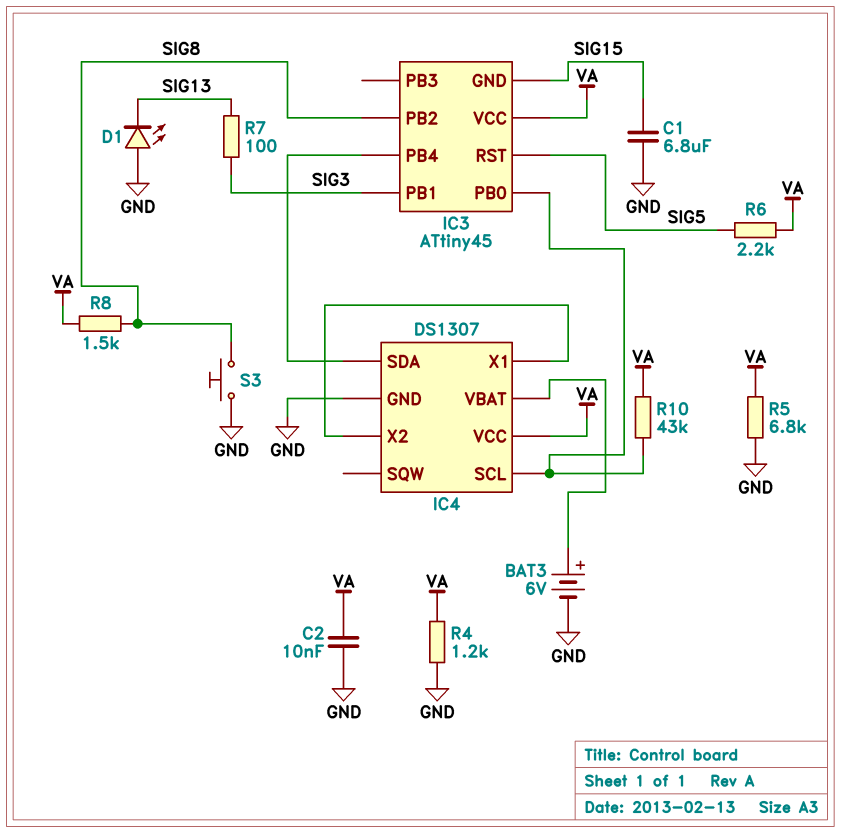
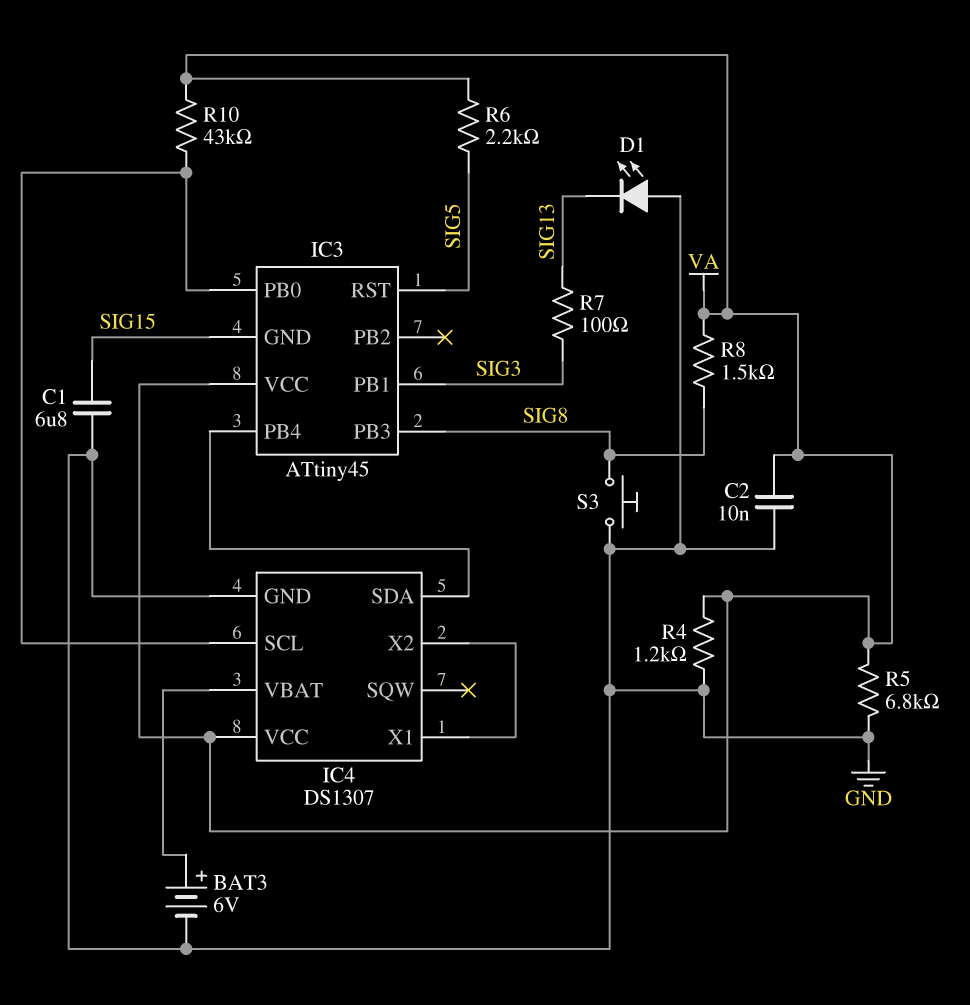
IC3 pin PB2: SIG8 -> none
IC3 pin PB3: none -> SIG8

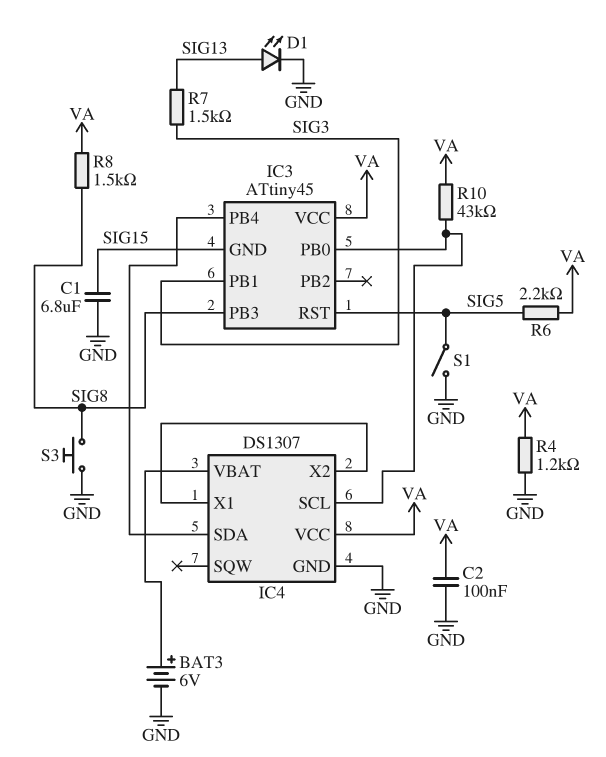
C2: 10nF (GND, VA) -> 100nF (GND, VA)
D1: LED (A GND, K SIG13) -> LED (A SIG13, K GND)
R5: 6.8k (GND, VA) -> none
R7: 100 (SIG3, SIG13) -> 1.5k (SIG3, SIG13)
S1: none -> switch (GND, SIG5)

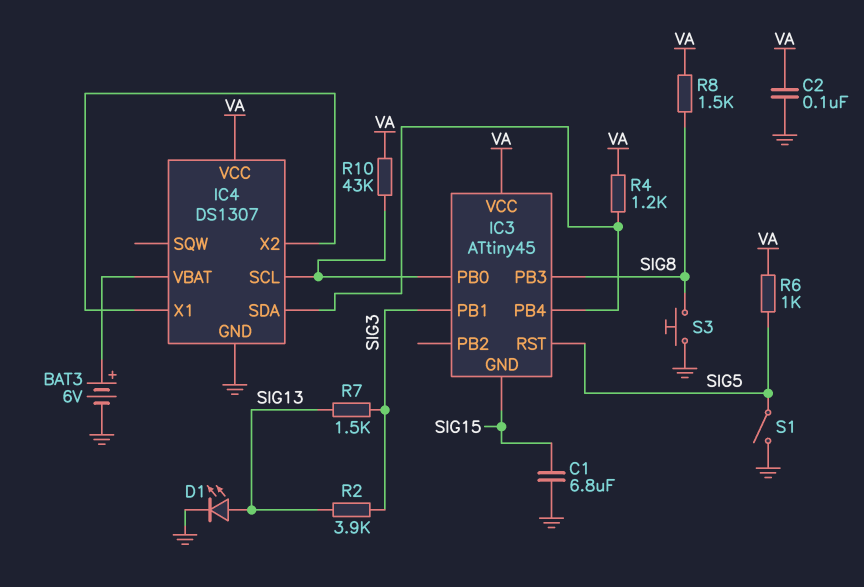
R2: none -> 3.9k (SIG3, SIG13)
R4: 1.2k (GND, VA) -> 1.2k (IC3/PB4, VA)
R6: 2.2k (SIG5, VA) -> 1k (SIG5, VA)

